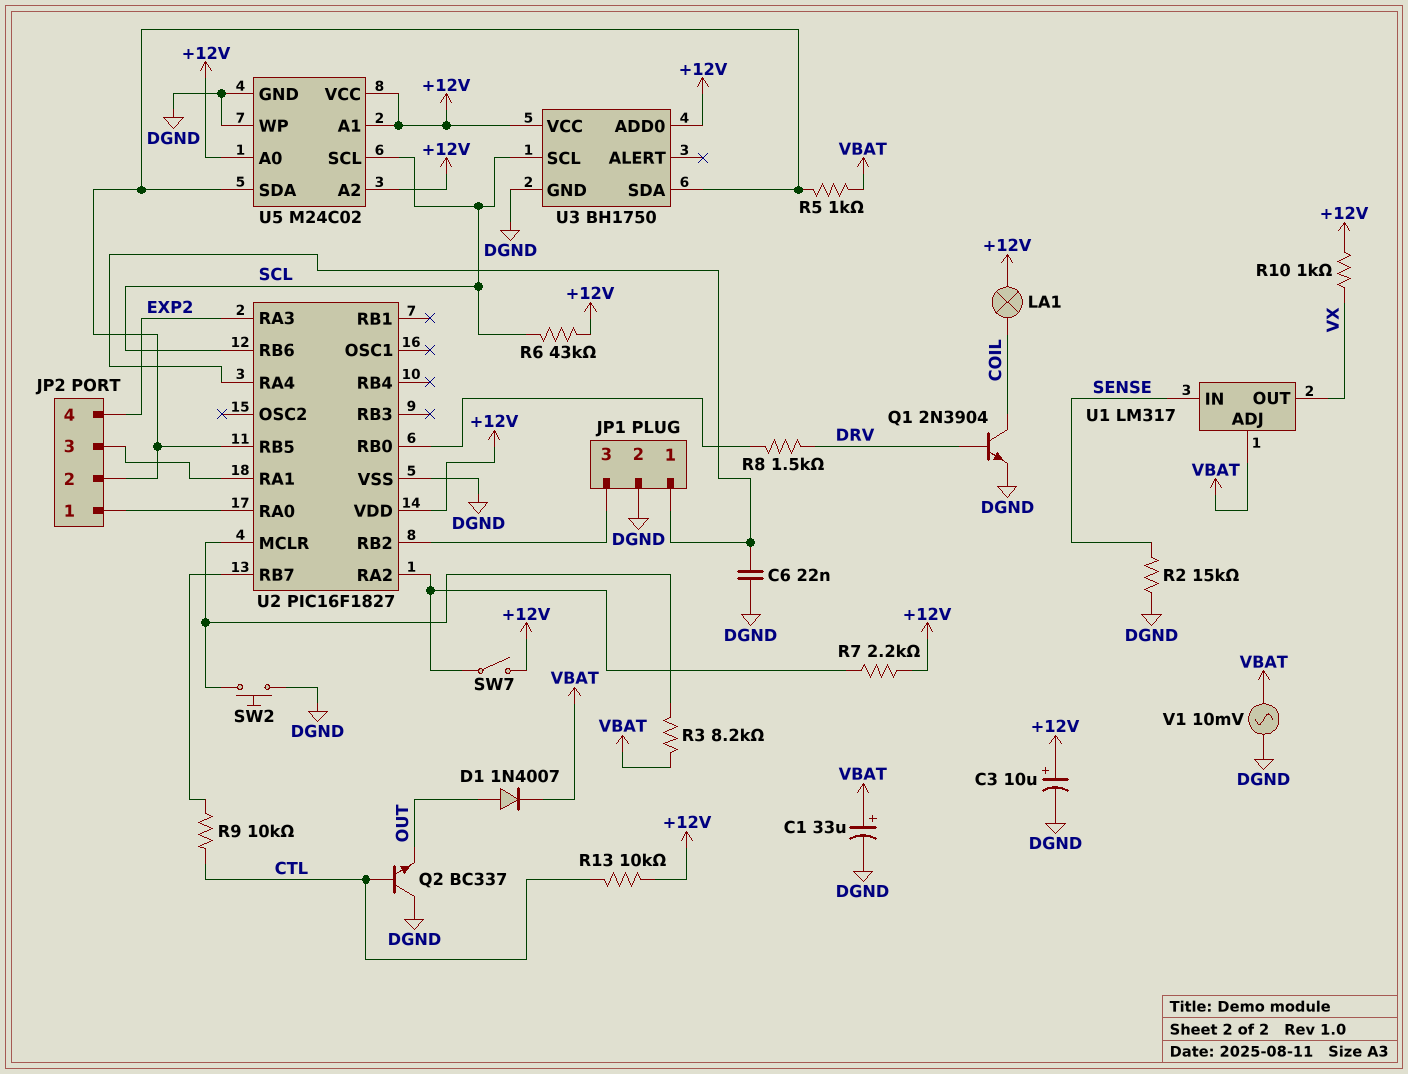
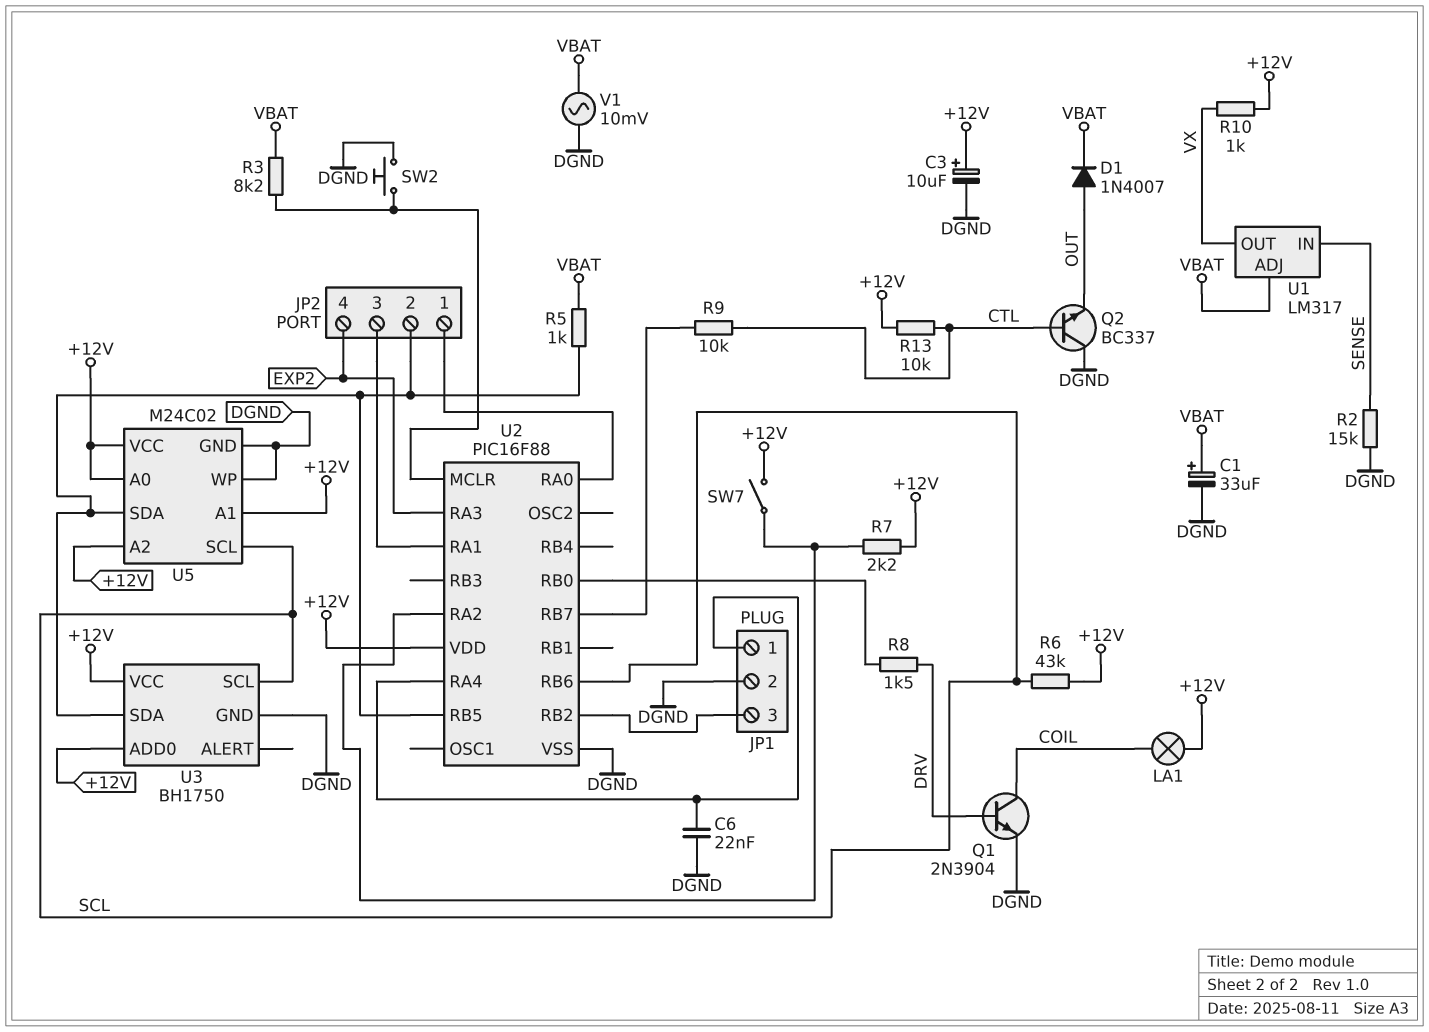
U2: PIC16F1827 -> PIC16F88

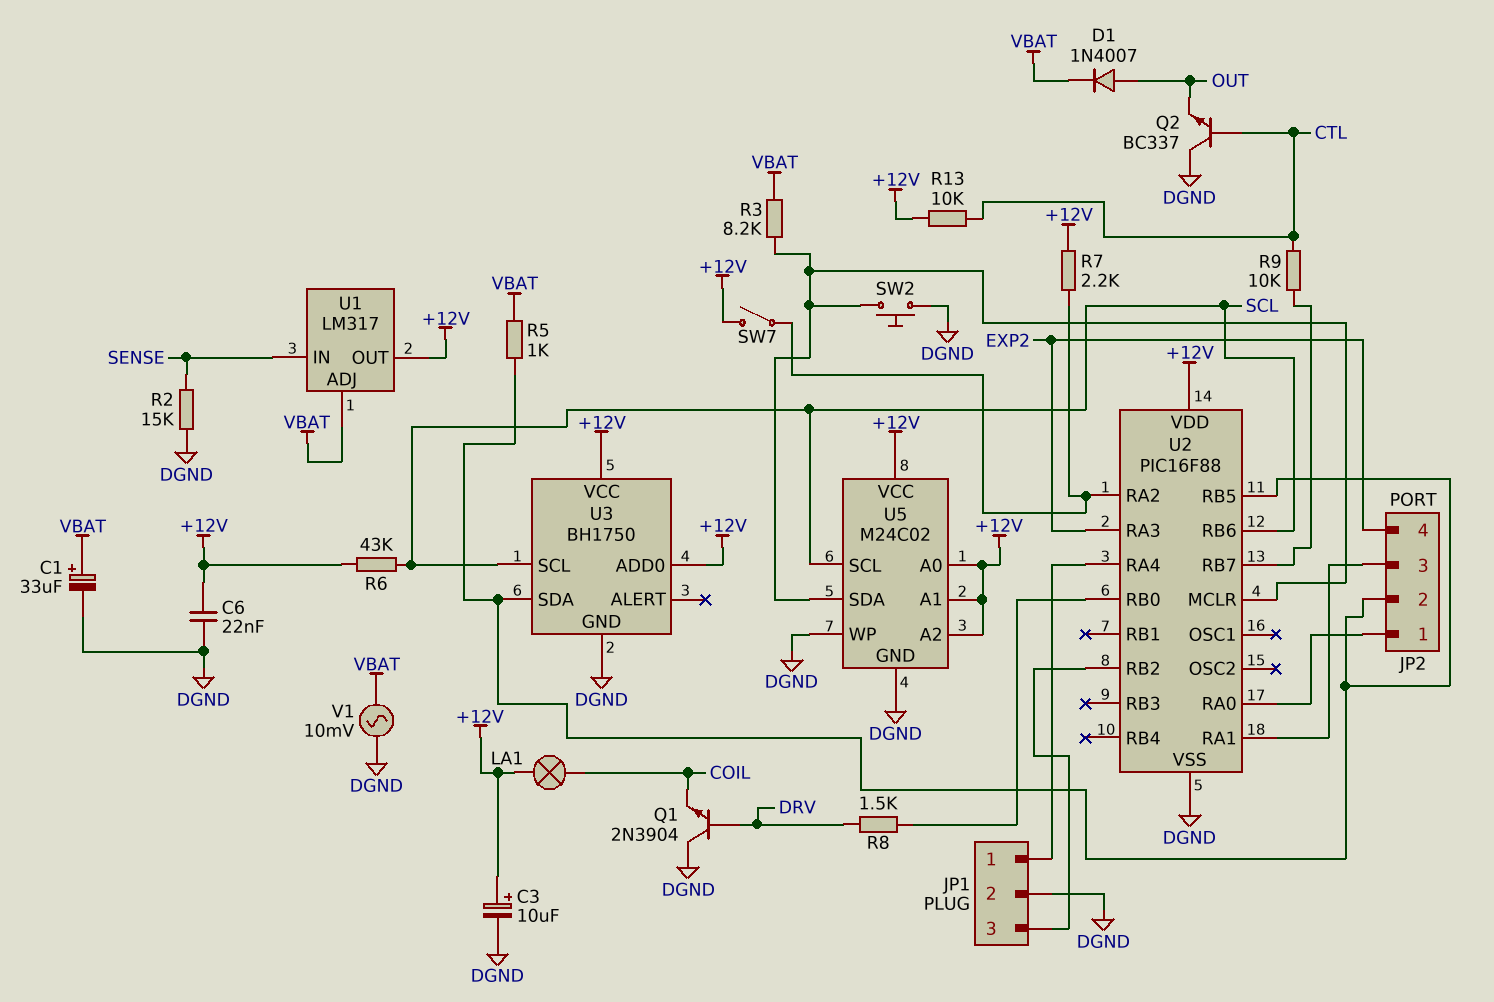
C6: 22nF (DGND, JP1/1) -> 22nF (+12V, DGND)
Q1: NPN 2N3904 (B DRV, C COIL, E DGND) -> NPN 2N3904 (B DRV, C DGND, E COIL)
R10: 1k (+12V, VX) -> none
U1 pin OUT: VX -> +12V
U5 pin SDA: JP2/2 -> U2/MCLR

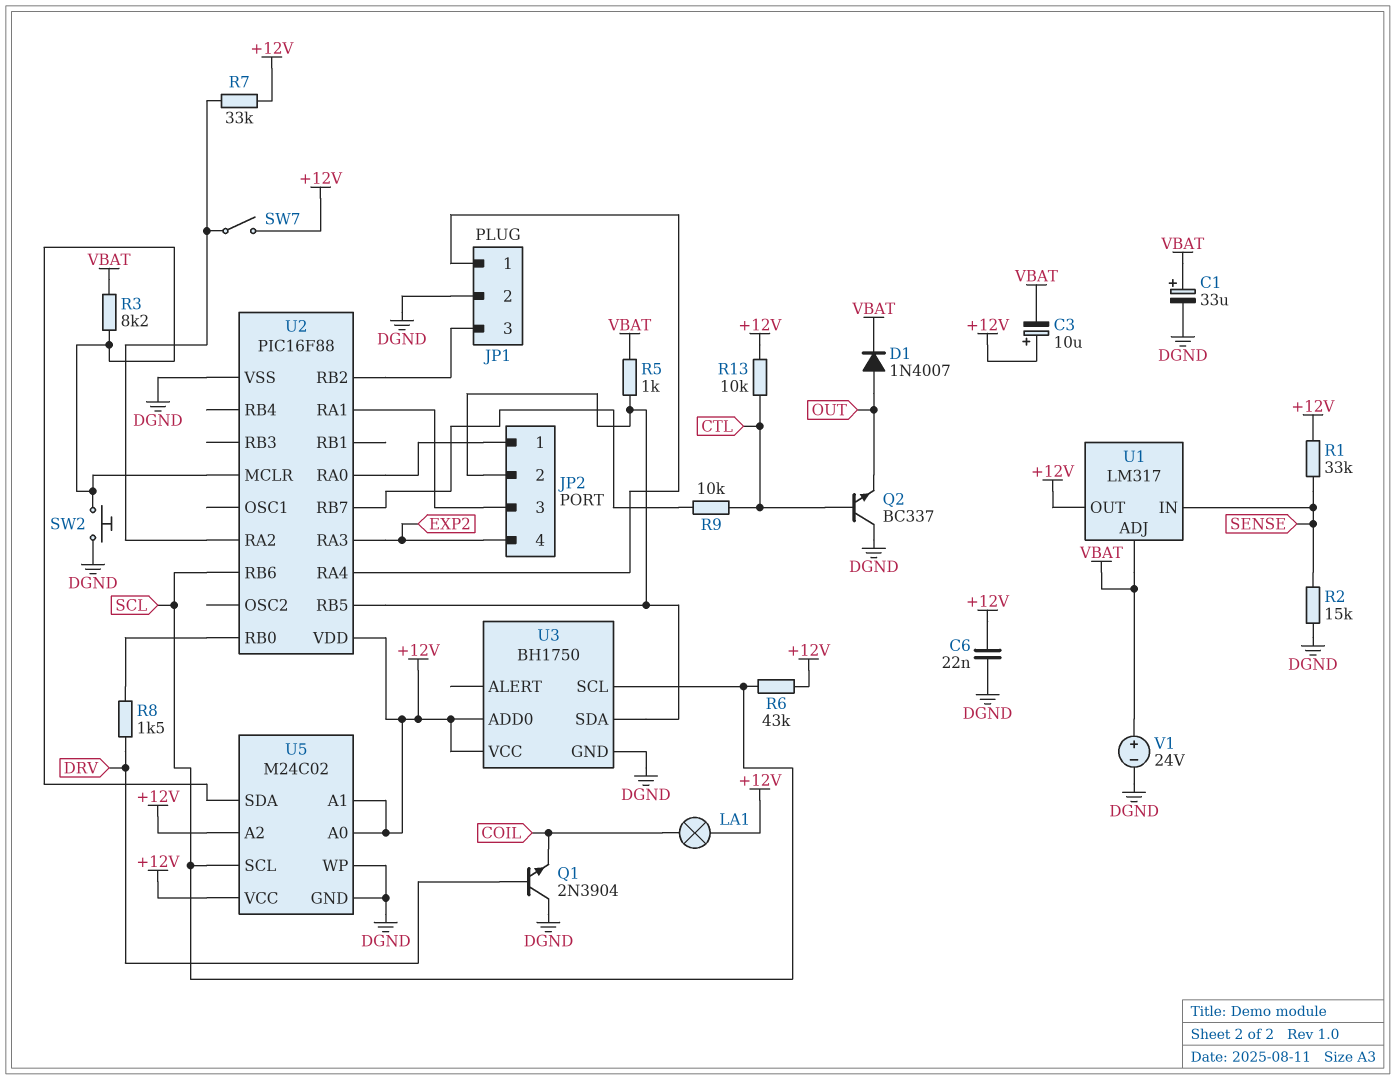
C3: 10uF (plus +12V, minus DGND) -> 10uF (plus +12V, minus VBAT)
R1: none -> 33k (+12V, SENSE)
R7: 2.2k (+12V, U2/RA2) -> 33k (+12V, U2/RA2)
V1: AC 10mV (DGND, VBAT) -> 24V (plus VBAT, minus DGND)

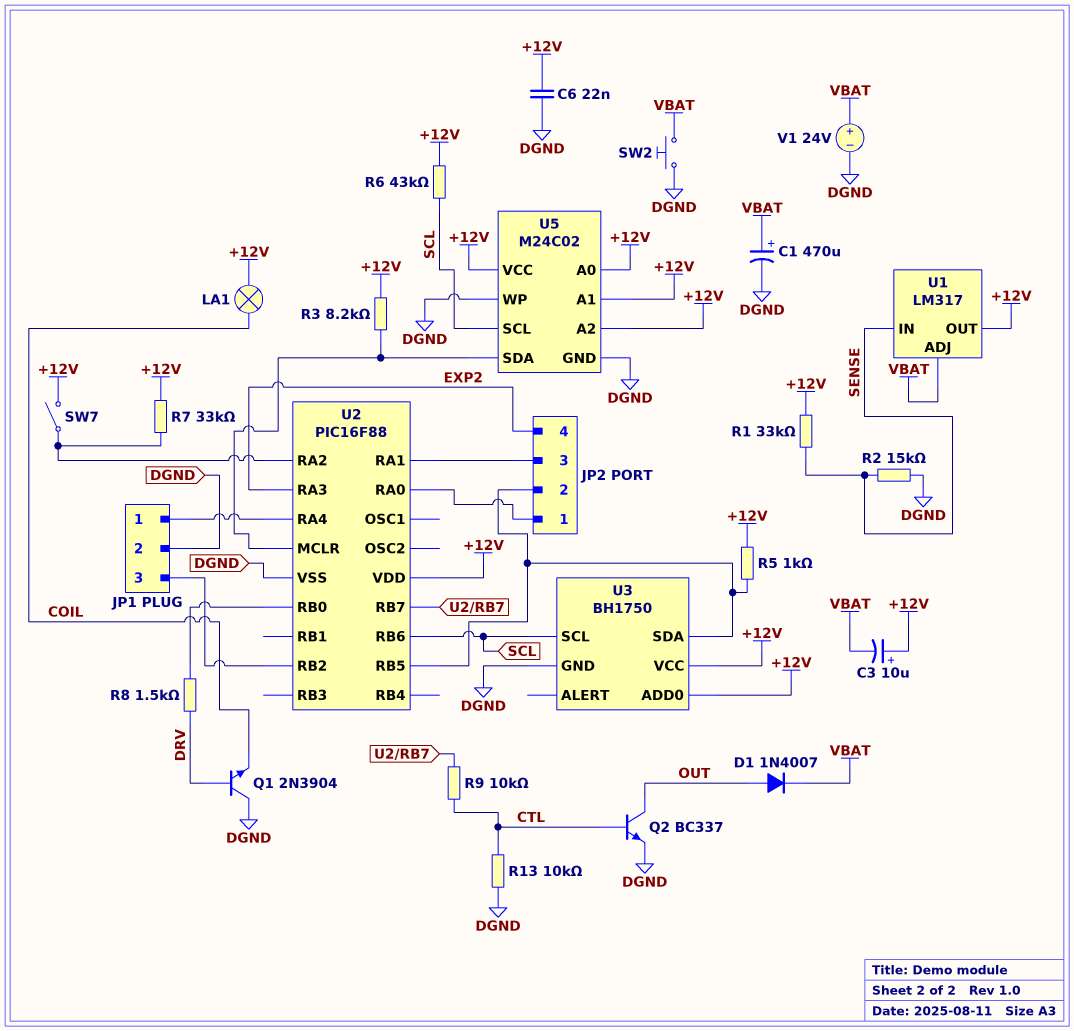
C1: 33uF (plus VBAT, minus DGND) -> 470uF (plus VBAT, minus DGND)
Q2: NPN BC337 (B CTL, C DGND, E OUT) -> NPN BC337 (B CTL, C OUT, E DGND)
R3: 8.2k (U2/MCLR, VBAT) -> 8.2k (+12V, U2/MCLR)
R5: 1k (JP2/2, VBAT) -> 1k (+12V, JP2/2)
R13: 10k (+12V, CTL) -> 10k (CTL, DGND)
SW2: button (DGND, U2/MCLR) -> button (DGND, VBAT)

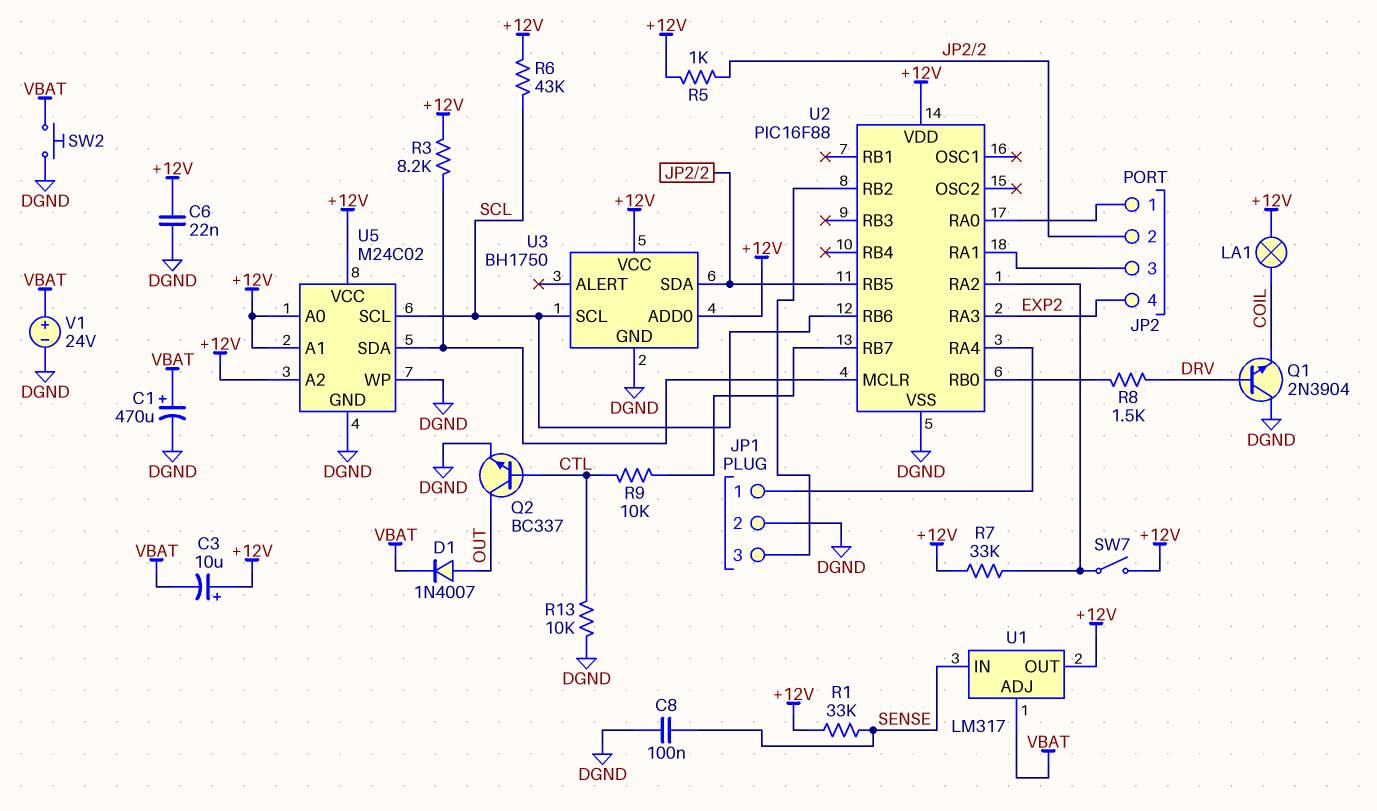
C8: none -> 100nF (DGND, SENSE)
R2: 15k (DGND, SENSE) -> none

